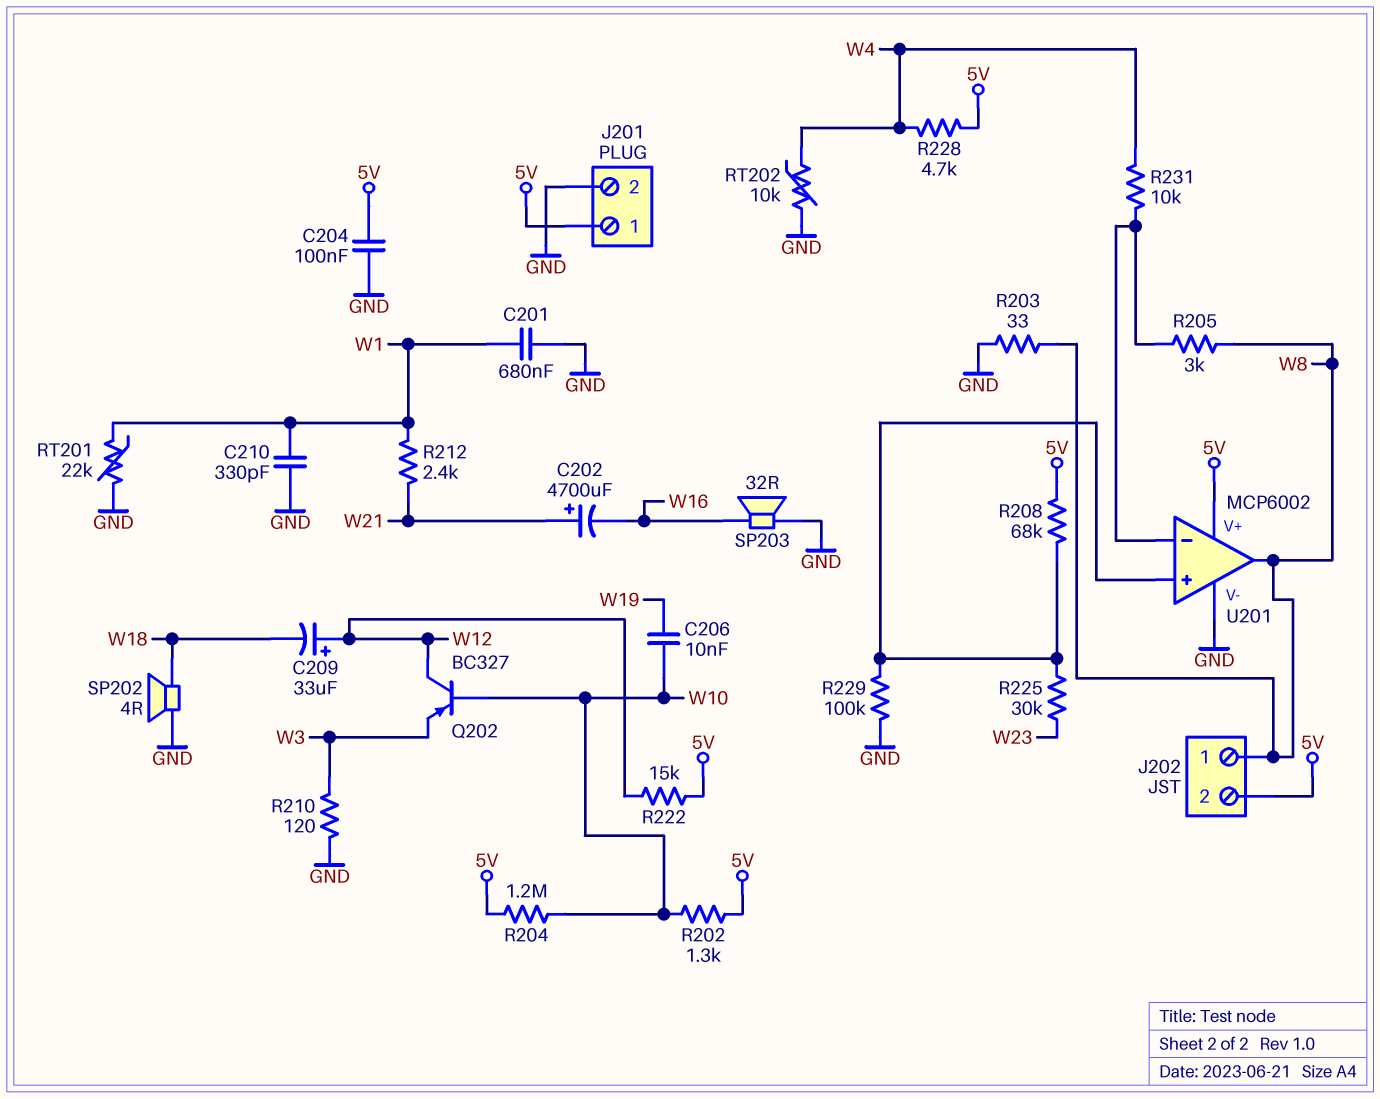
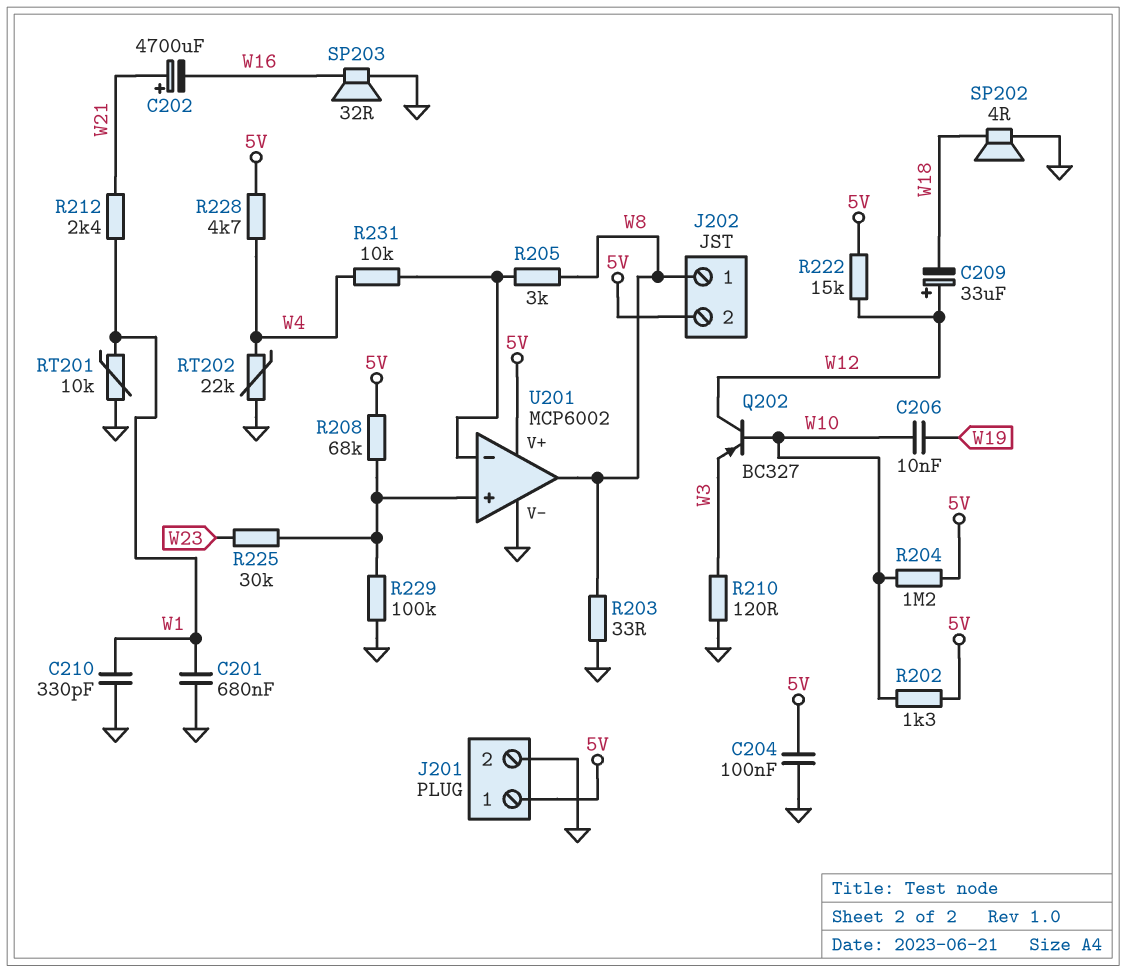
RT201: 22k (GND, W1) -> 10k (GND, W1)
RT202: 10k (GND, W4) -> 22k (GND, W4)

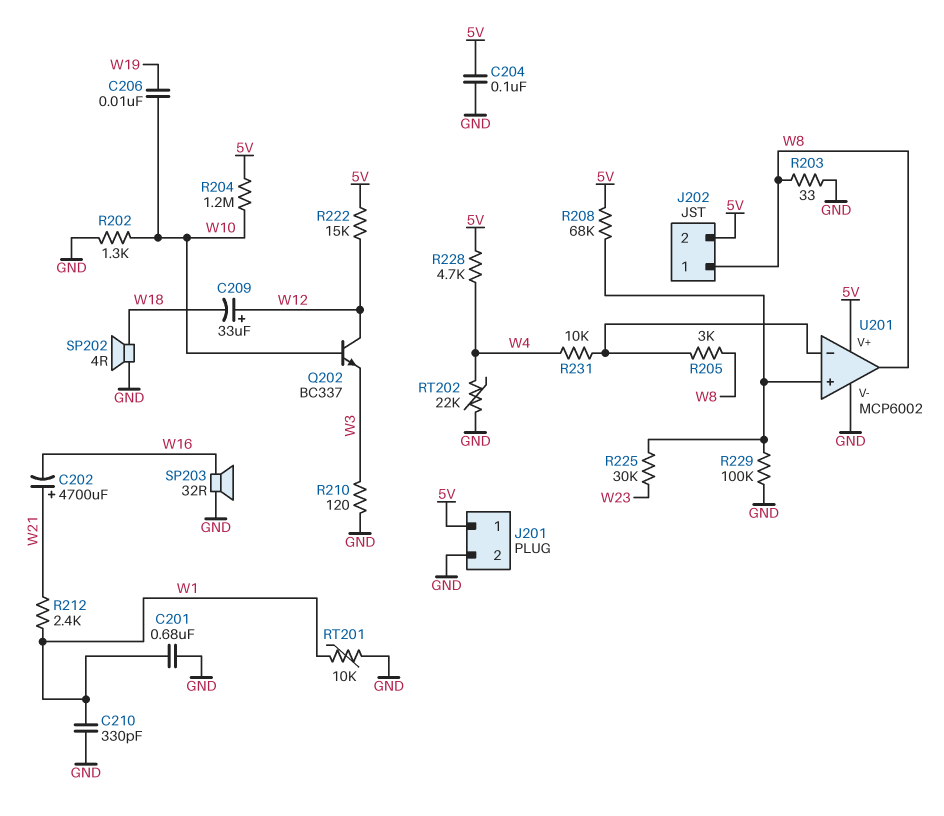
Q202: PNP BC327 (B W10, C W12, E W3) -> NPN BC337 (B W10, C W12, E W3)
R202: 1.3k (5V, W10) -> 1.3k (GND, W10)

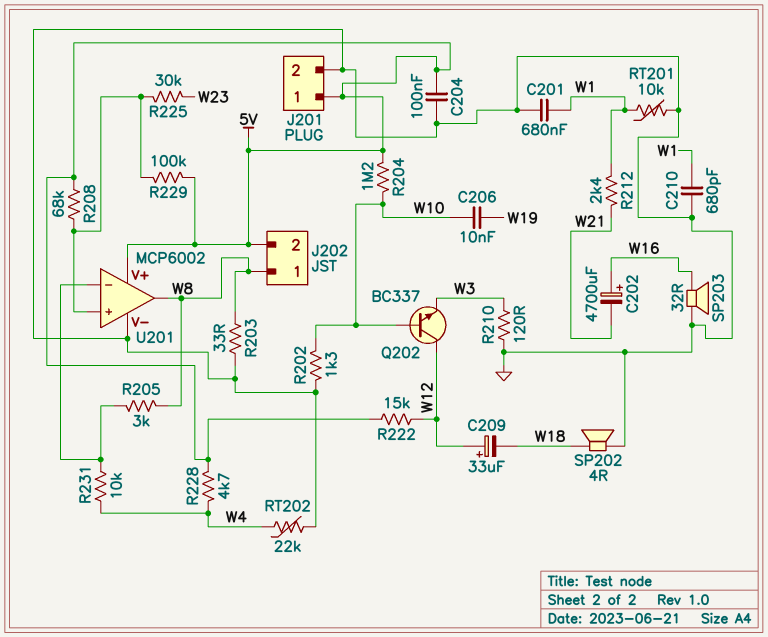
C202: 4700uF (plus W21, minus W16) -> 4700uF (plus W16, minus W21)
C210: 330pF (GND, W1) -> 680pF (GND, W1)
R229: 100k (GND, U201/in+) -> 100k (5V, U201/in+)

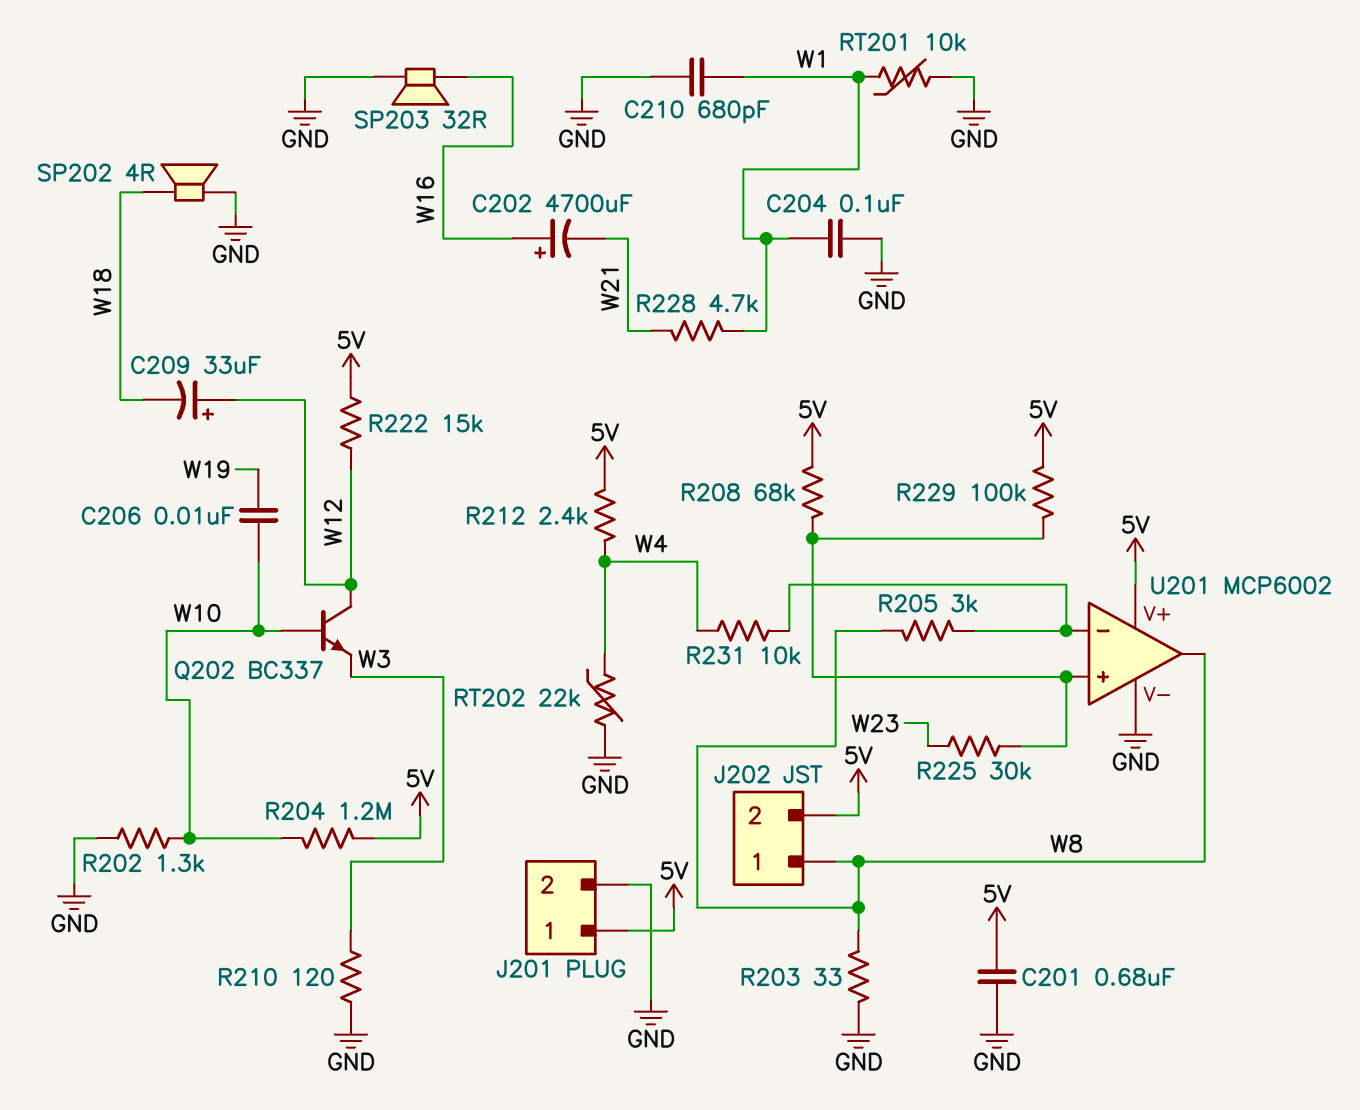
C201: 680nF (GND, W1) -> 680nF (5V, GND)
C204: 100nF (5V, GND) -> 100nF (GND, W1)
R212: 2.4k (W1, W21) -> 2.4k (5V, W4)
R228: 4.7k (5V, W4) -> 4.7k (W1, W21)

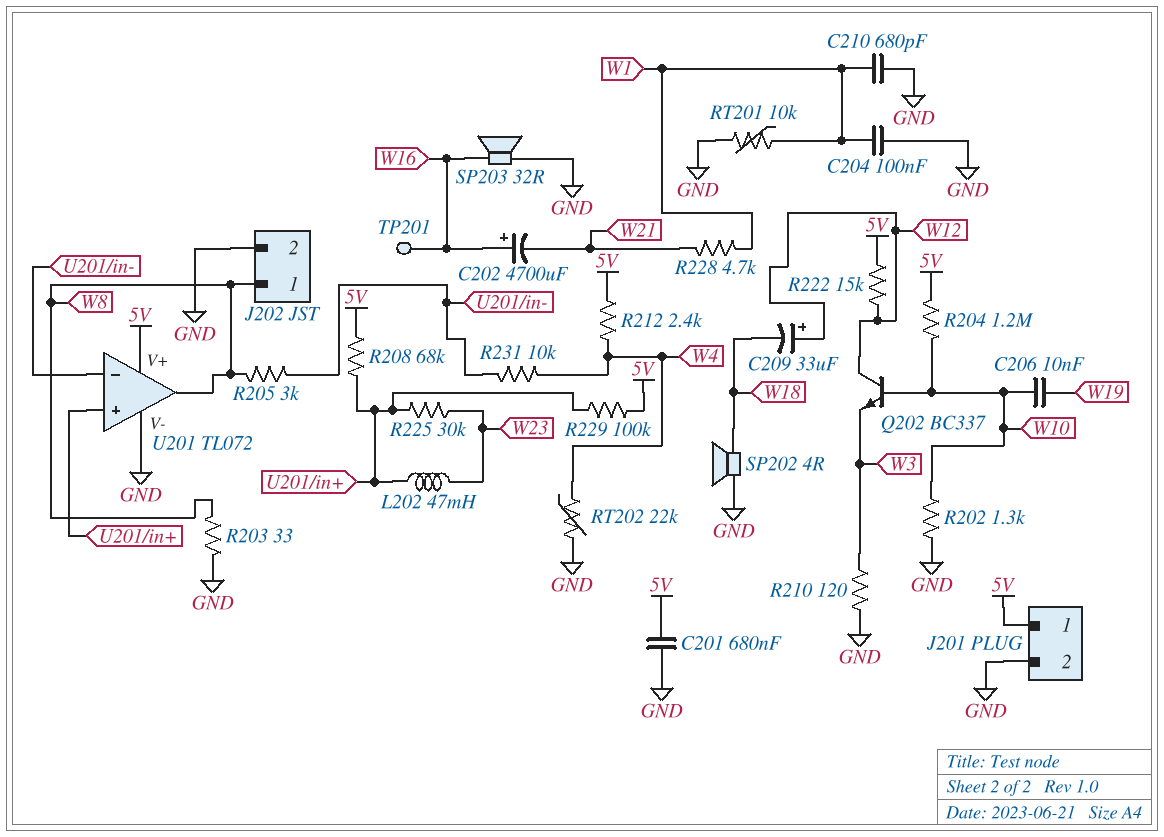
J202 pin 2: 5V -> GND
L202: none -> 47mH (U201/in+, W23)
TP201: none -> test point (W16)
U201: MCP6002 -> TL072

